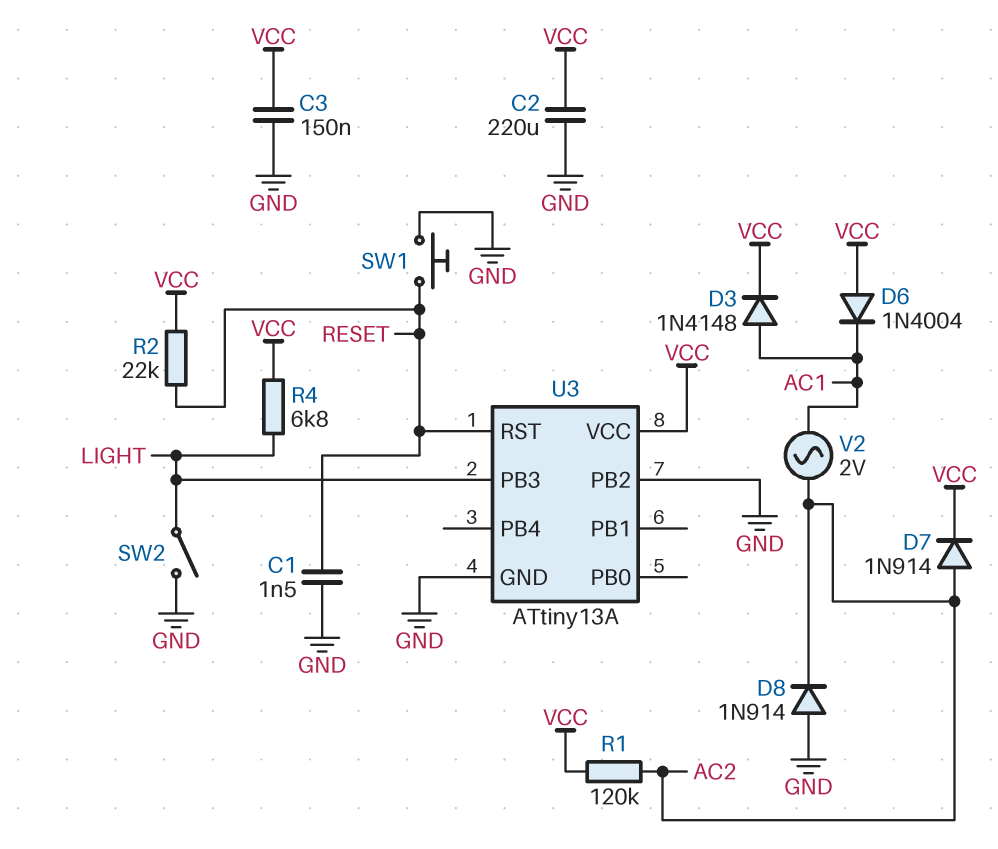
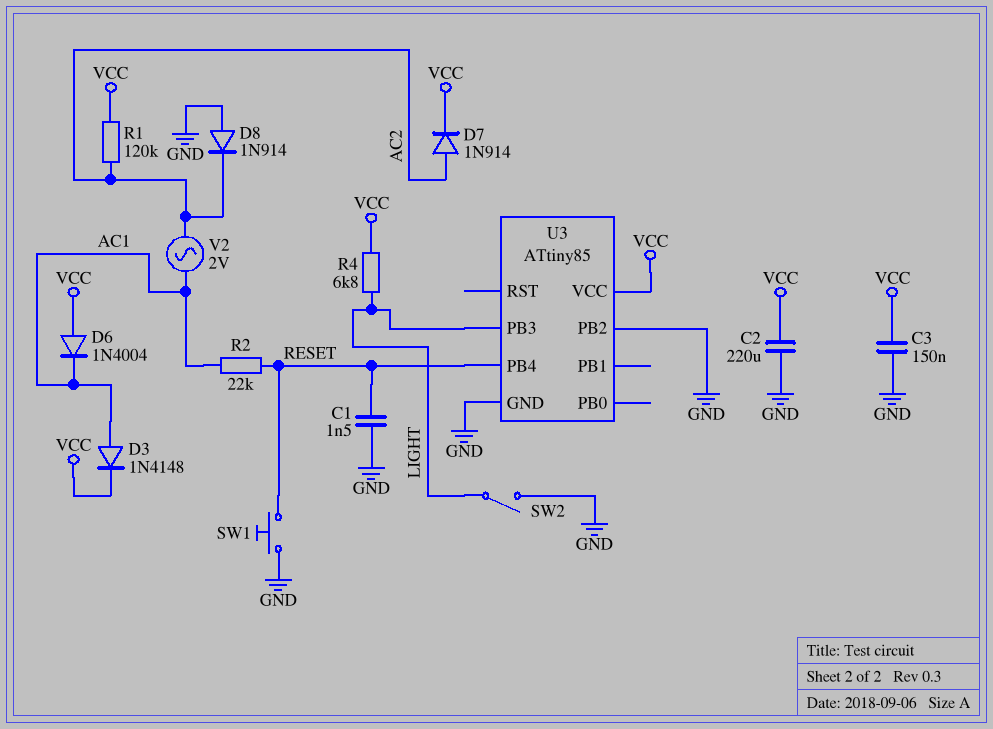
R2: 22k (RESET, VCC) -> 22k (AC1, RESET)
U3: ATtiny13A -> ATtiny85
U3 pin PB4: none -> RESET
U3 pin RST: RESET -> none

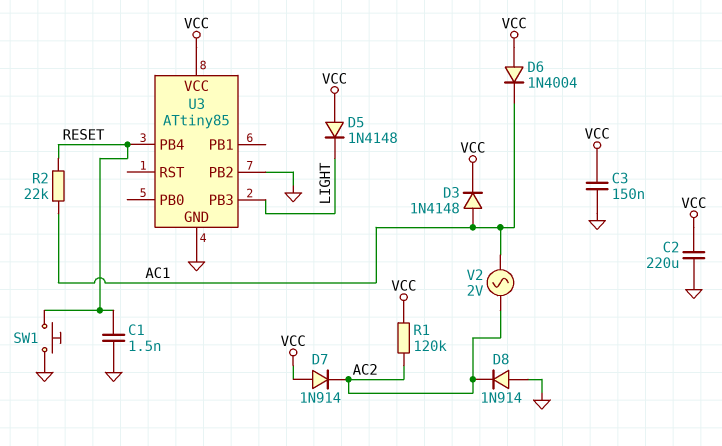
D5: none -> diode 1N4148 (A VCC, K LIGHT)
D7: diode 1N914 (A AC2, K VCC) -> diode 1N914 (A VCC, K AC2)
R4: 6.8k (LIGHT, VCC) -> none
SW2: switch (GND, LIGHT) -> none

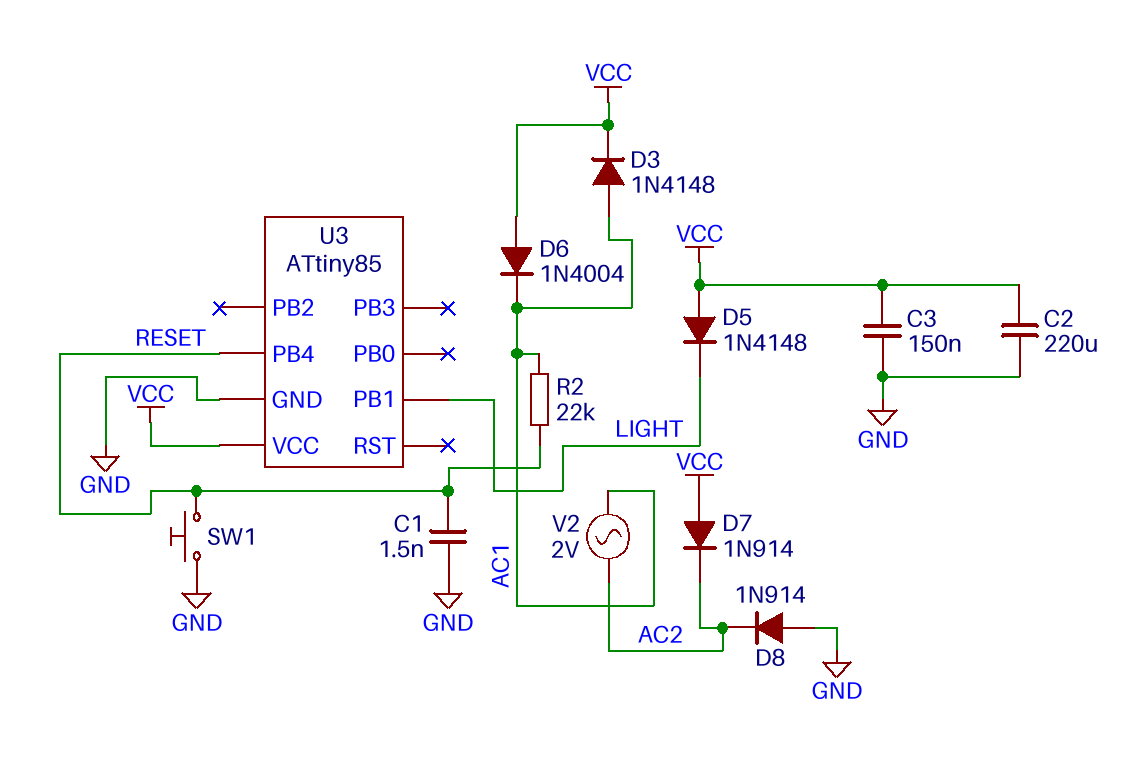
R1: 120k (AC2, VCC) -> none
U3 pin PB1: none -> LIGHT
U3 pin PB2: GND -> none
U3 pin PB3: LIGHT -> none

